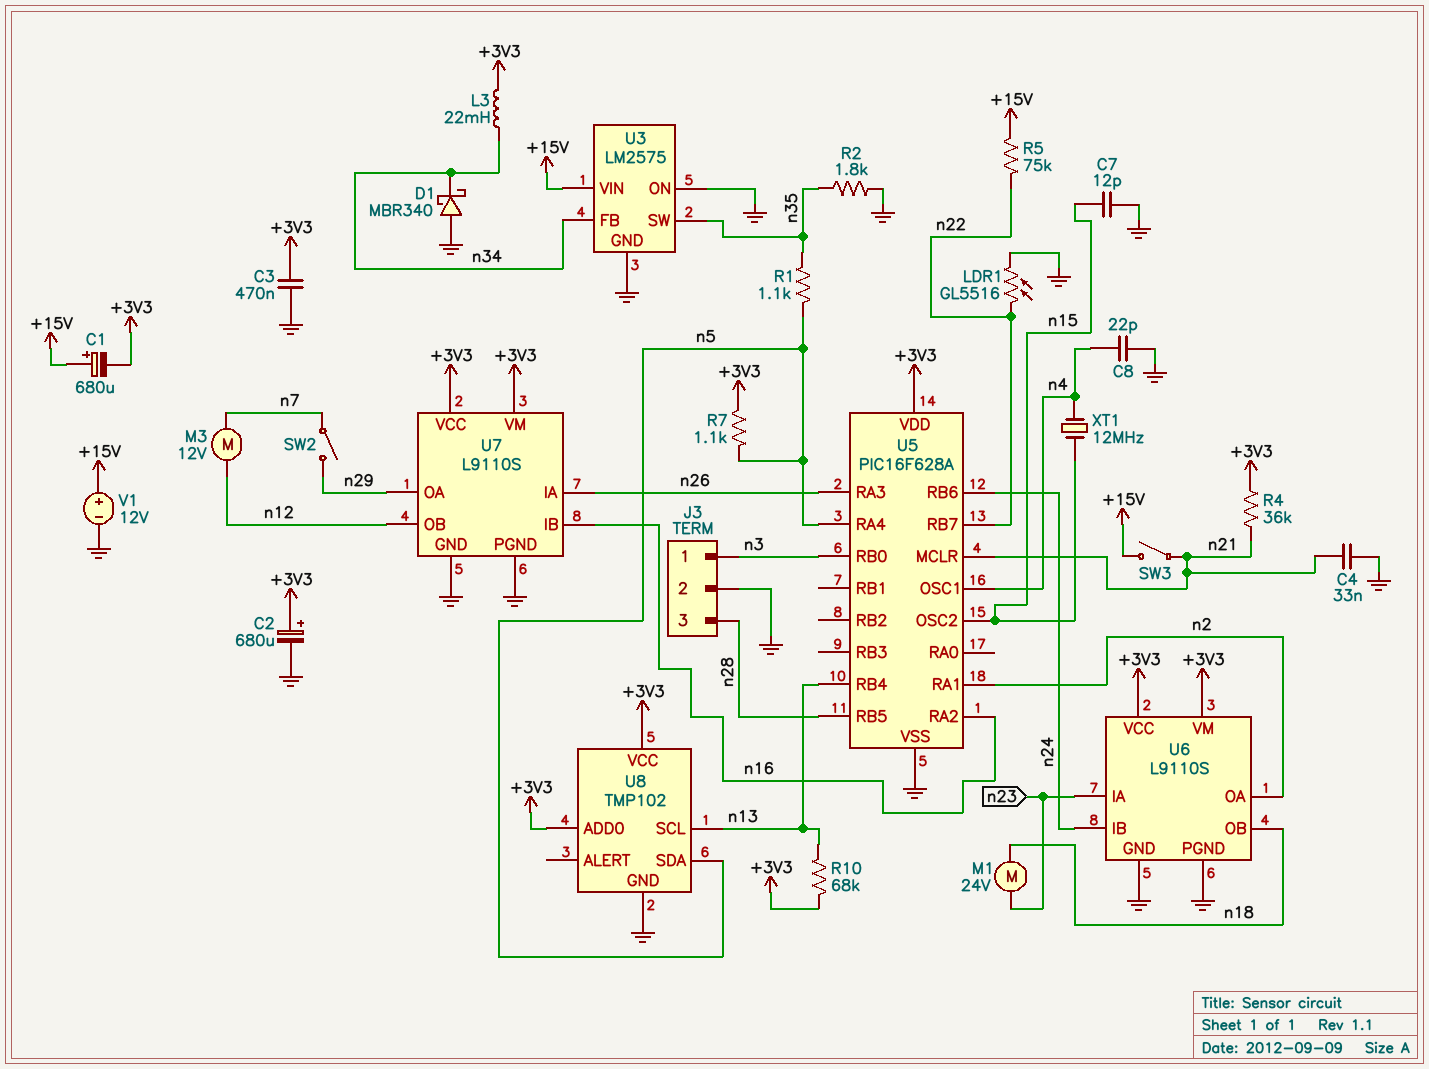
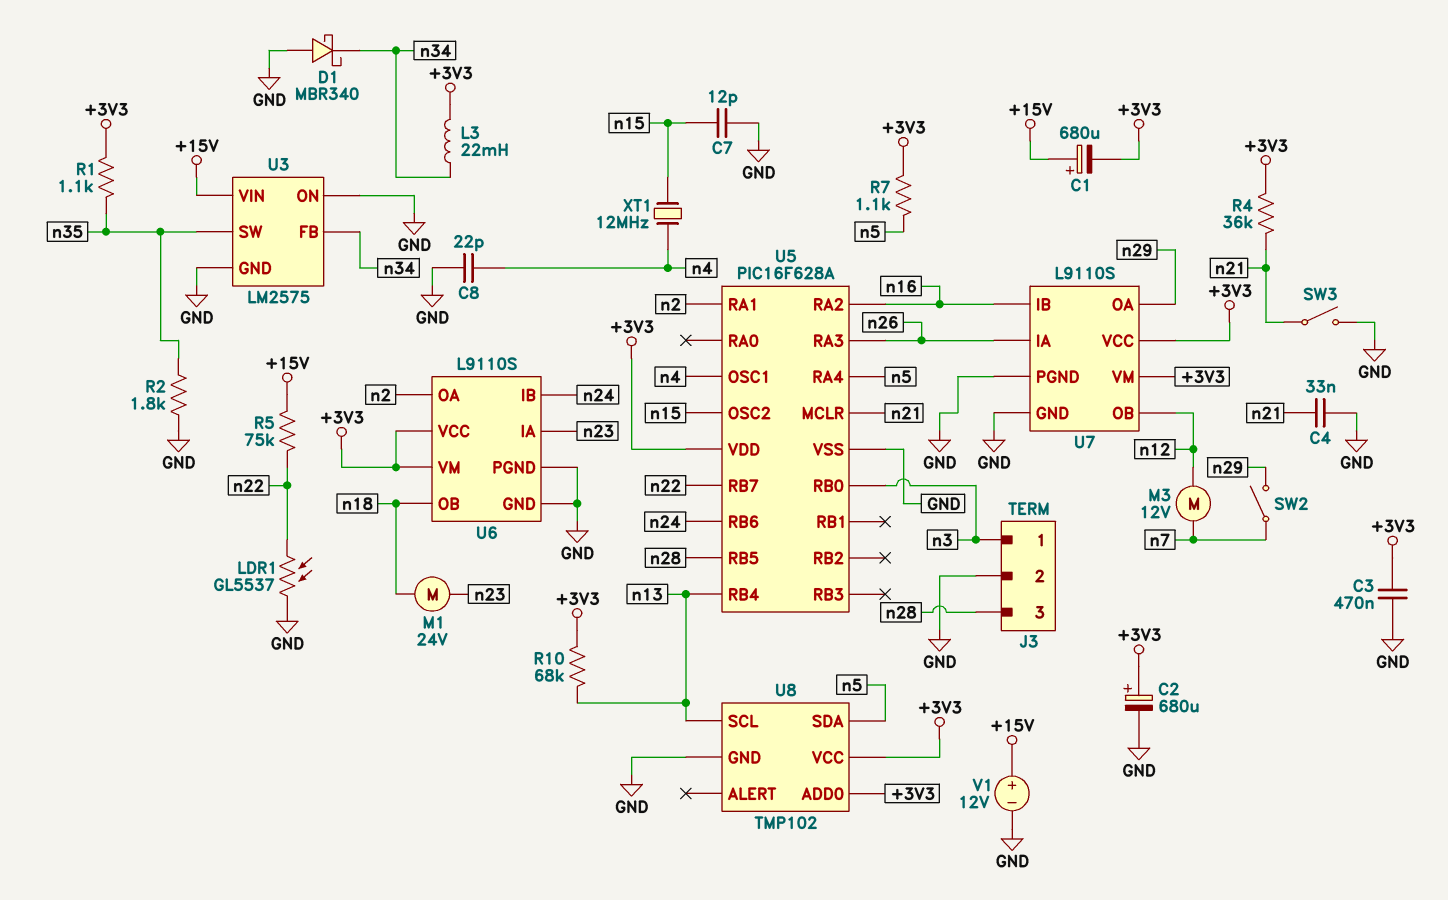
LDR1: GL5516 (GND, n22) -> GL5537 (GND, n22)
R1: 1.1k (n5, n35) -> 1.1k (+3V3, n35)
SW3: switch (+15V, n21) -> switch (GND, n21)

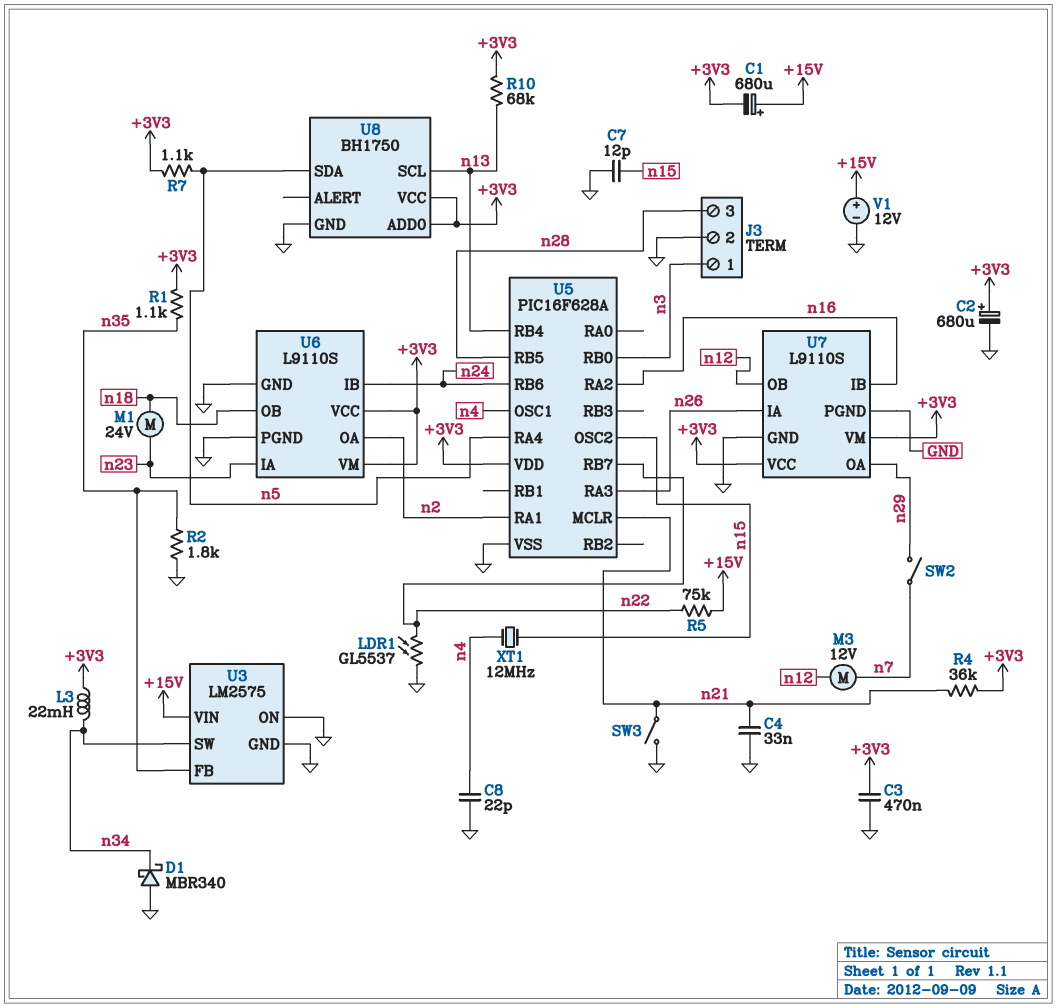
U3 pin FB: n34 -> n35
U3 pin SW: n35 -> n34
U8: TMP102 -> BH1750

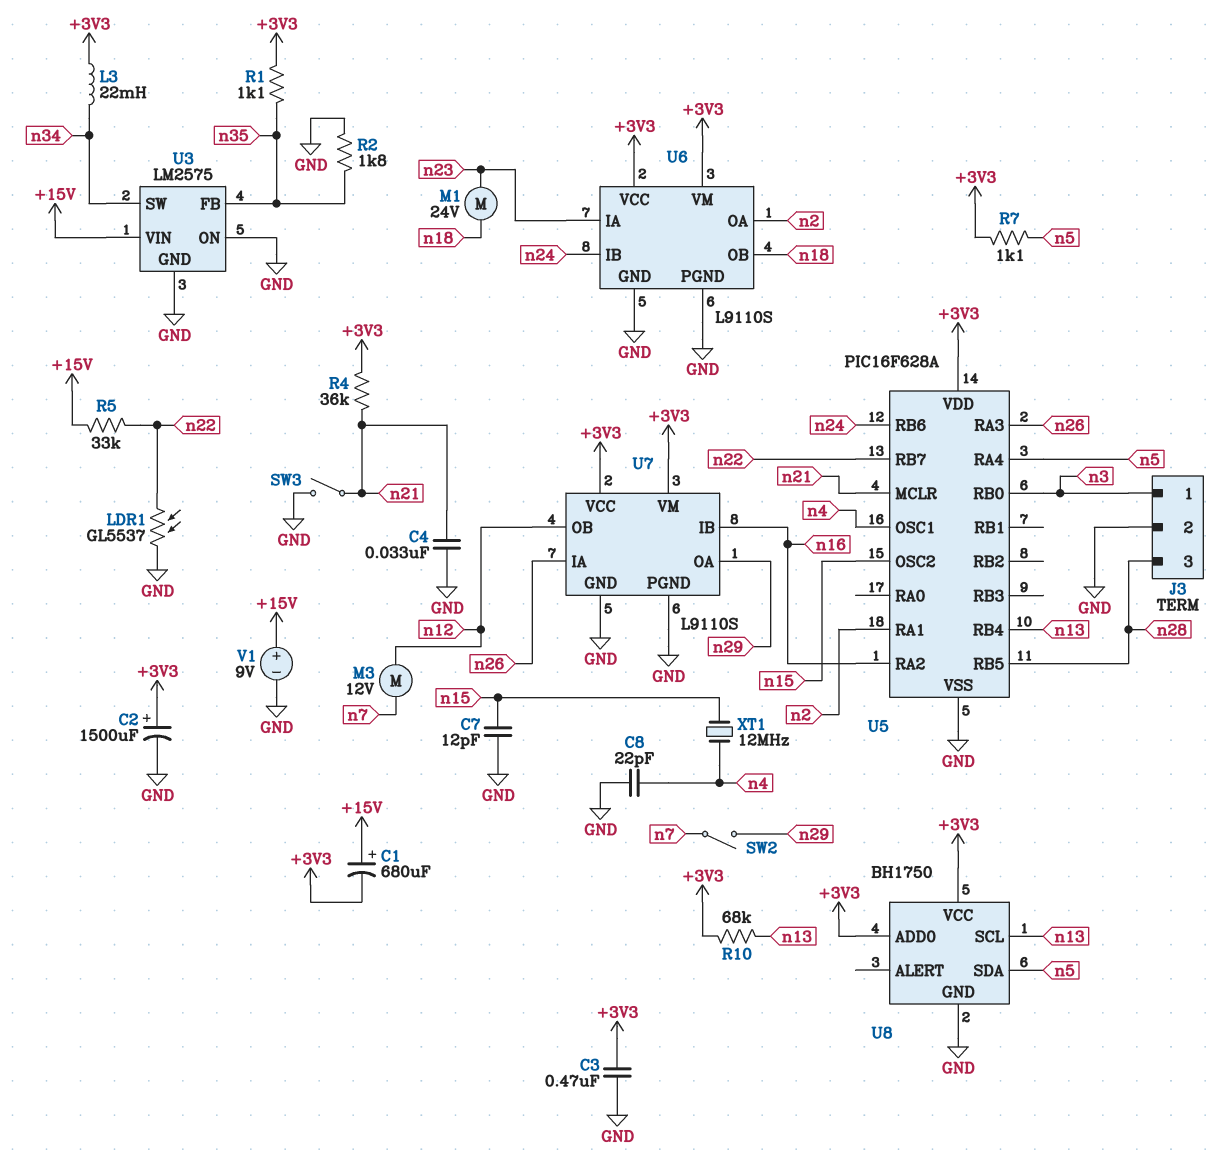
C2: 680uF (plus +3V3, minus GND) -> 1500uF (plus +3V3, minus GND)
D1: schottky MBR340 (A GND, K n34) -> none
R5: 75k (+15V, n22) -> 33k (+15V, n22)
V1: 12V (plus +15V, minus GND) -> 9V (plus +15V, minus GND)

